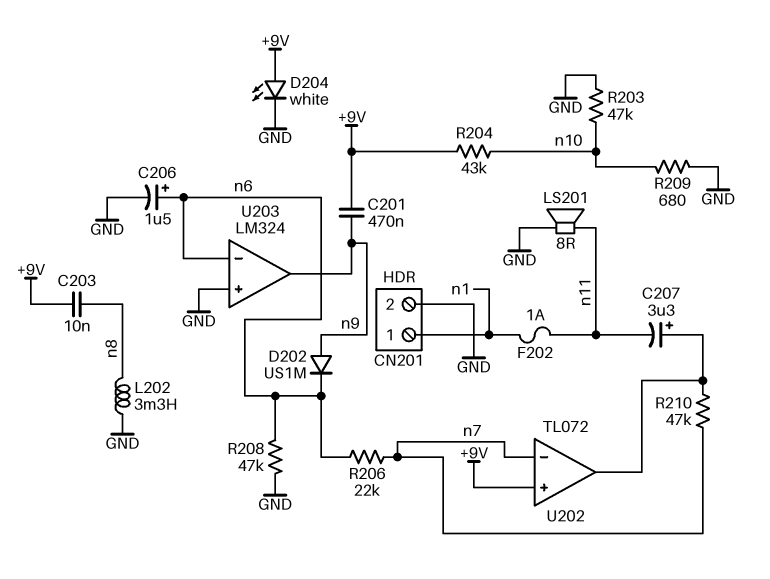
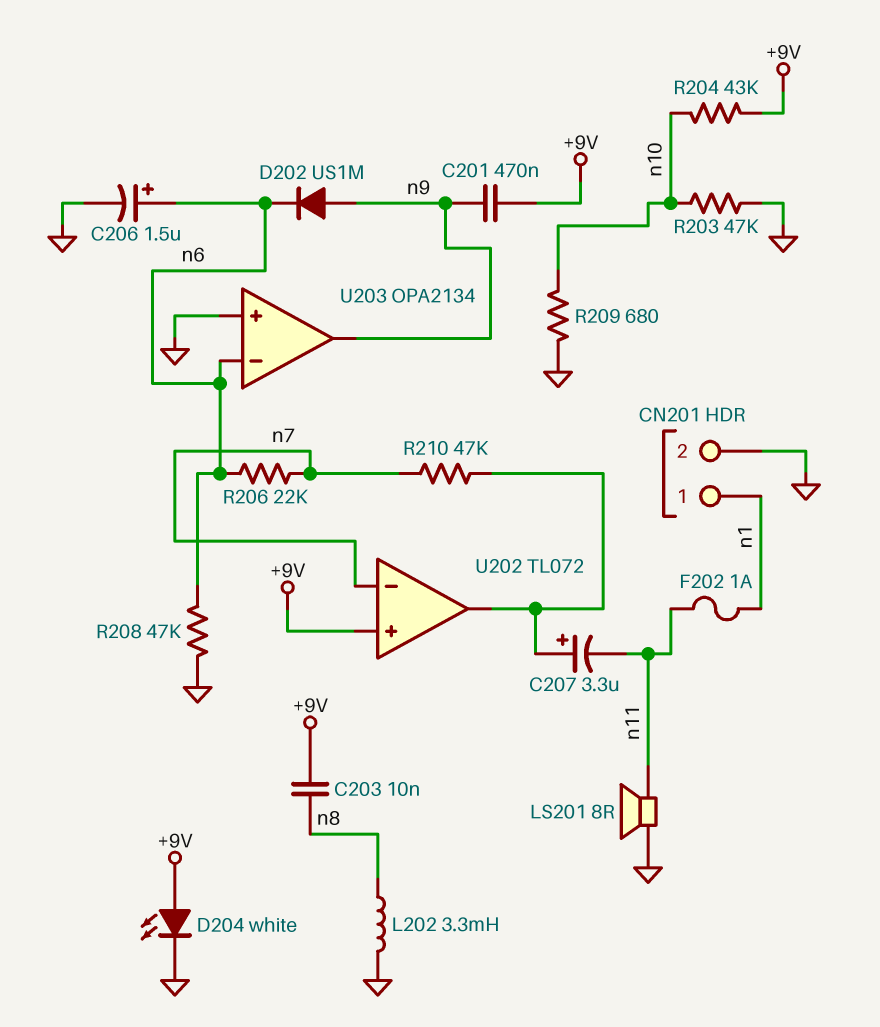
U203: LM324 -> OPA2134

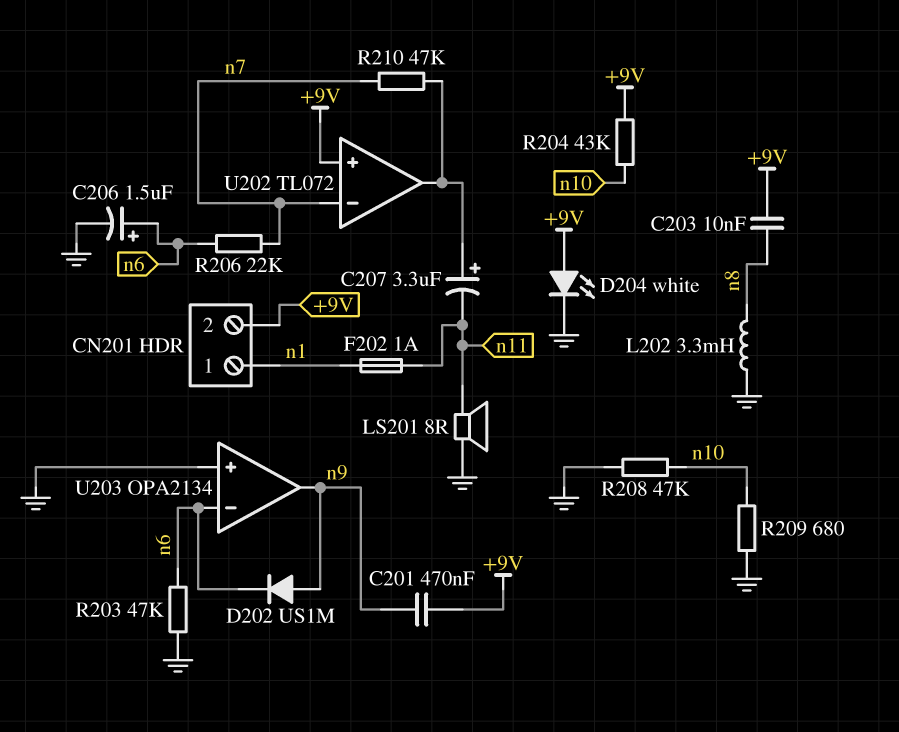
CN201 pin 2: GND -> +9V
R203: 47k (GND, n10) -> 47k (GND, n6)
R208: 47k (GND, n6) -> 47k (GND, n10)

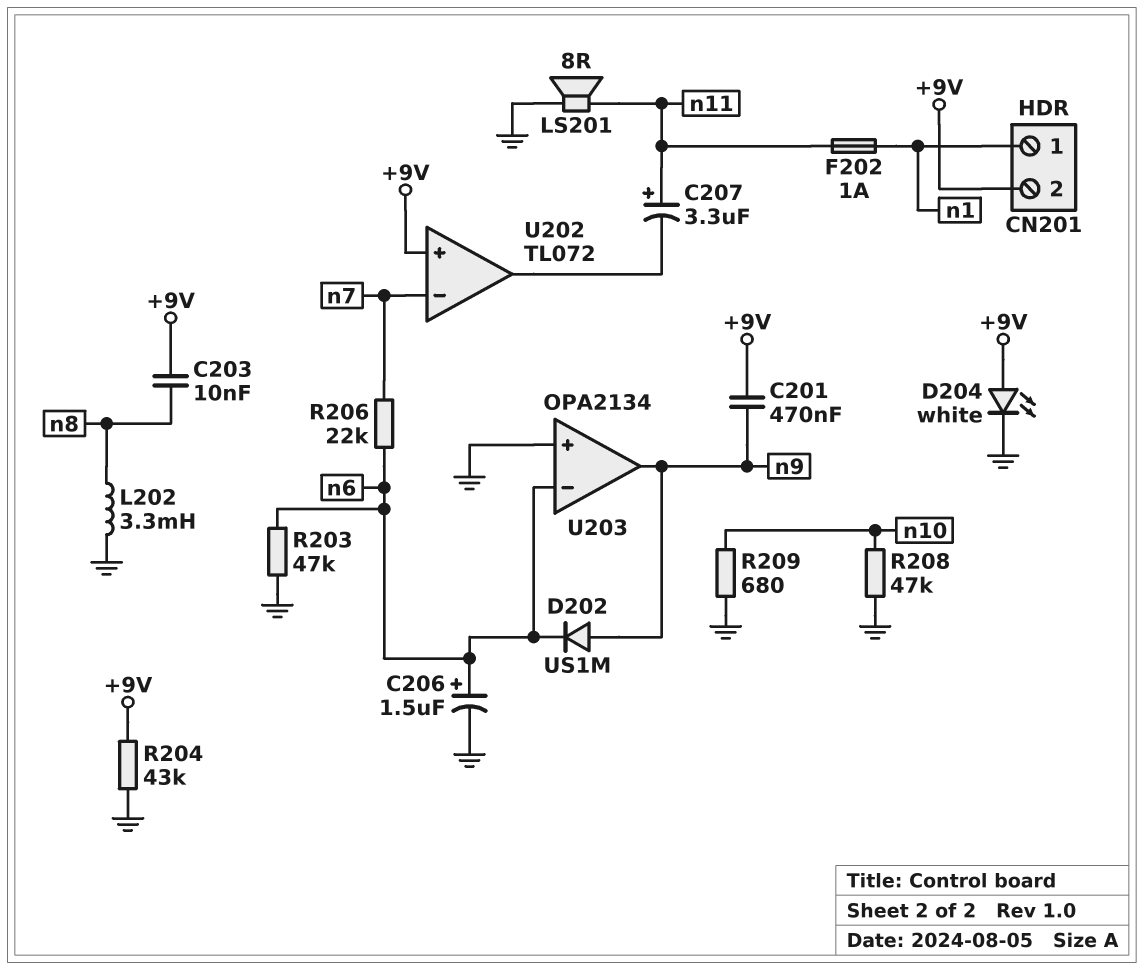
C207: 3.3uF (plus U202/out, minus n11) -> 3.3uF (plus n11, minus U202/out)
R204: 43k (+9V, n10) -> 43k (+9V, GND)
R210: 47k (U202/out, n7) -> none

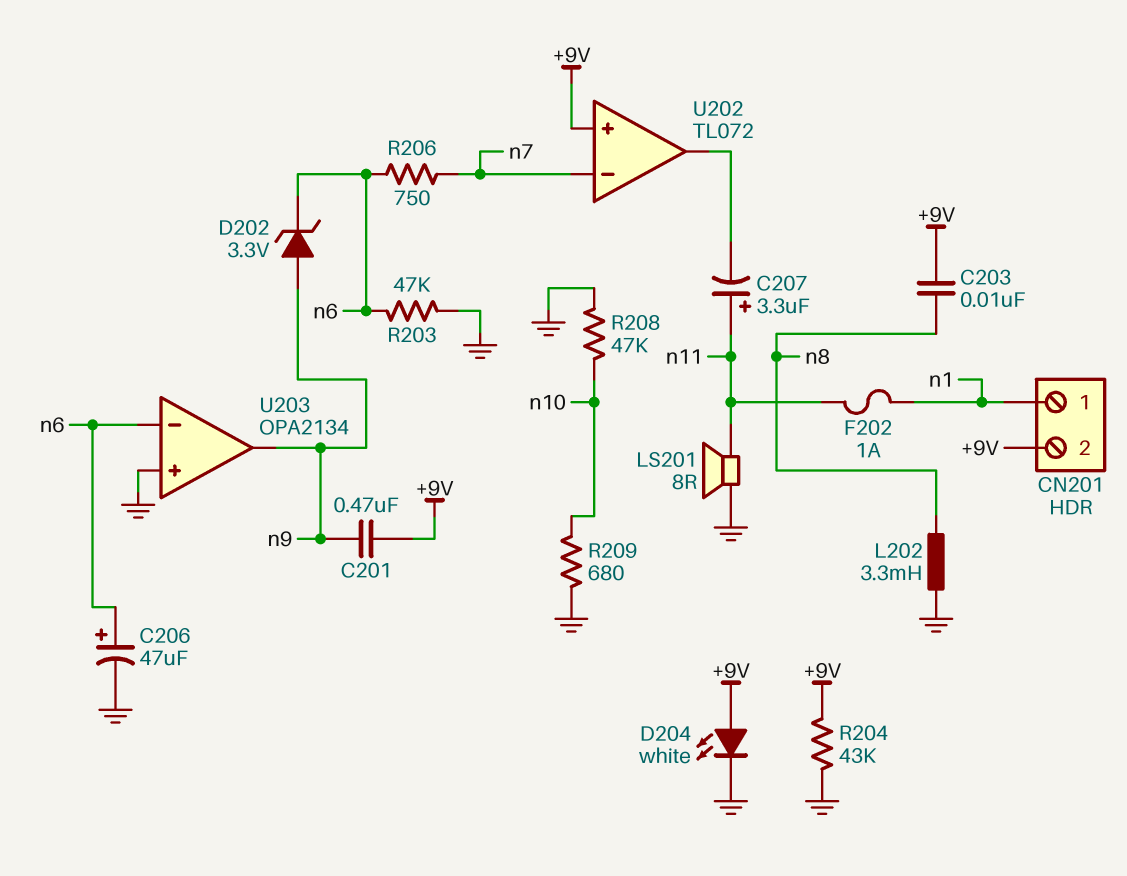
C206: 1.5uF (plus n6, minus GND) -> 47uF (plus n6, minus GND)
D202: diode US1M (A n9, K n6) -> zener 3.3V (A n9, K n6)
R206: 22k (n6, n7) -> 750 (n6, n7)

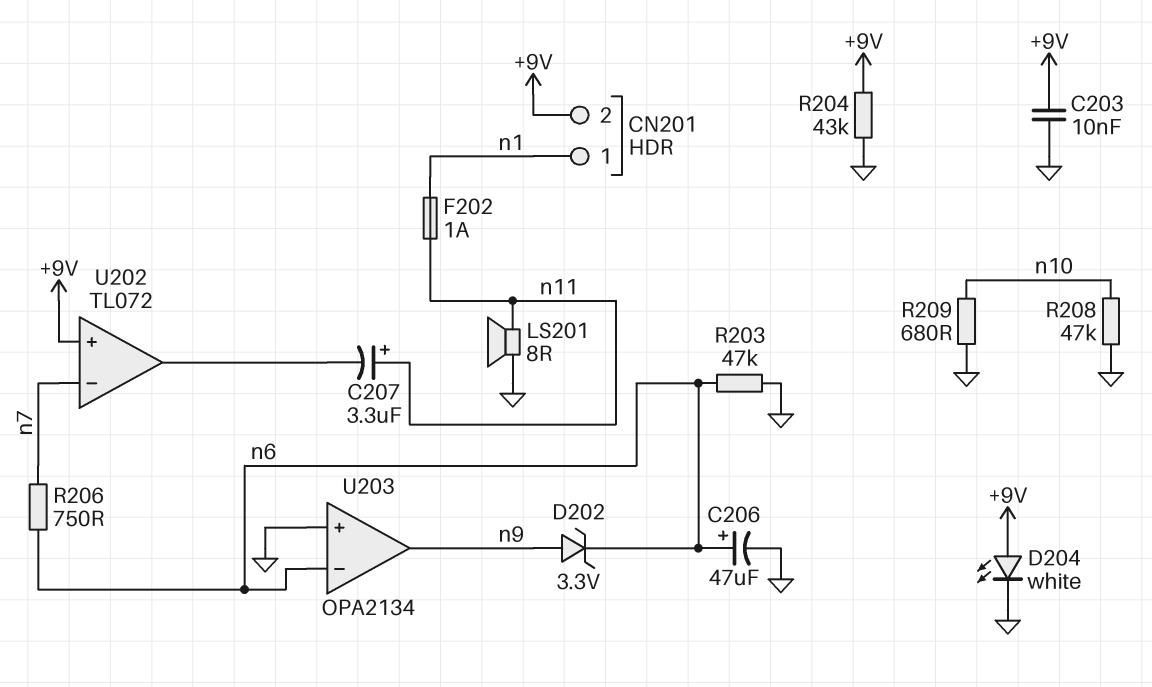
C201: 470nF (+9V, n9) -> none
C203: 10nF (+9V, n8) -> 10nF (+9V, GND)
L202: 3.3mH (GND, n8) -> none

